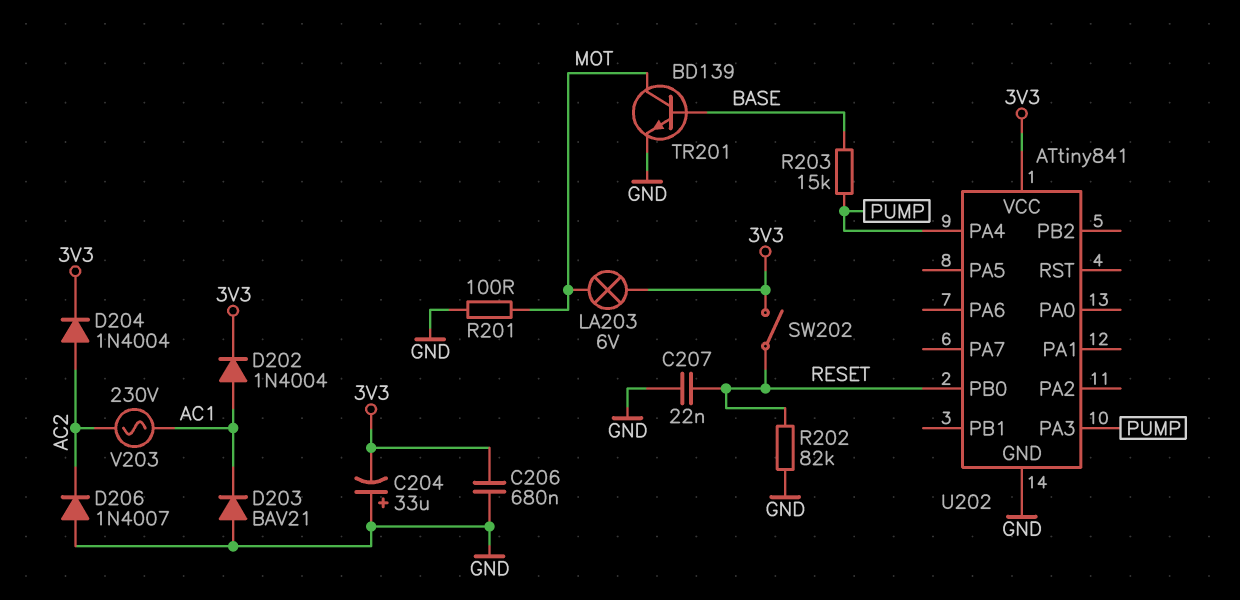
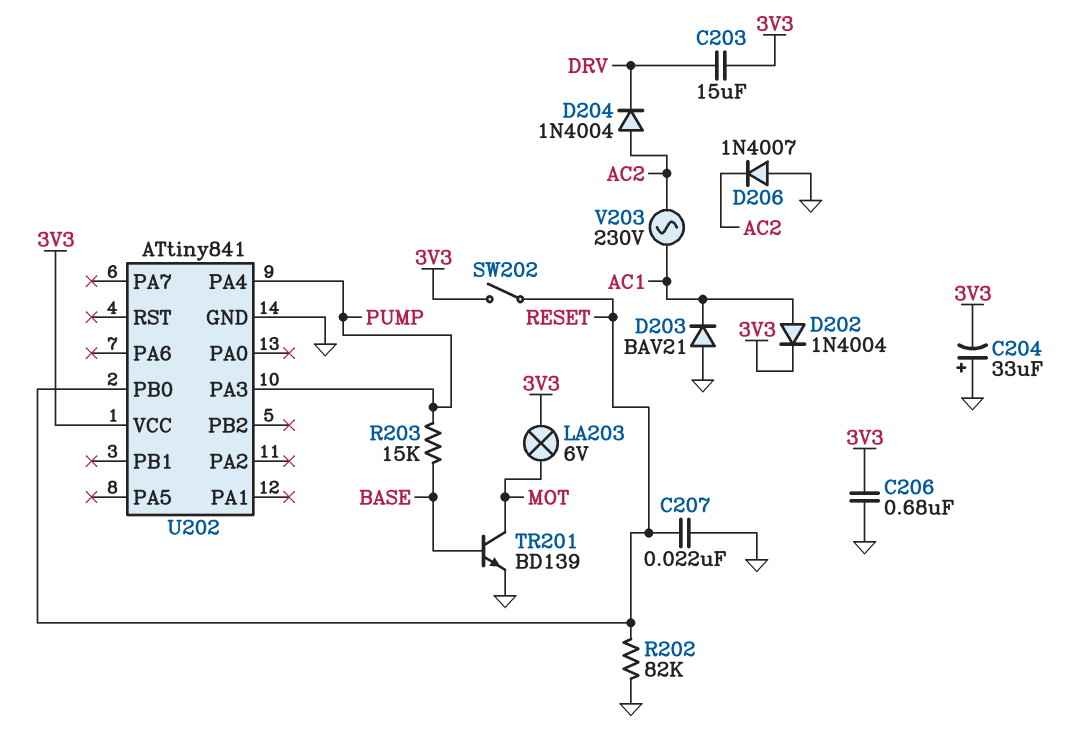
C203: none -> 15uF (3V3, DRV)
D204: diode 1N4004 (A AC2, K 3V3) -> diode 1N4004 (A AC2, K DRV)
R201: 100 (GND, MOT) -> none

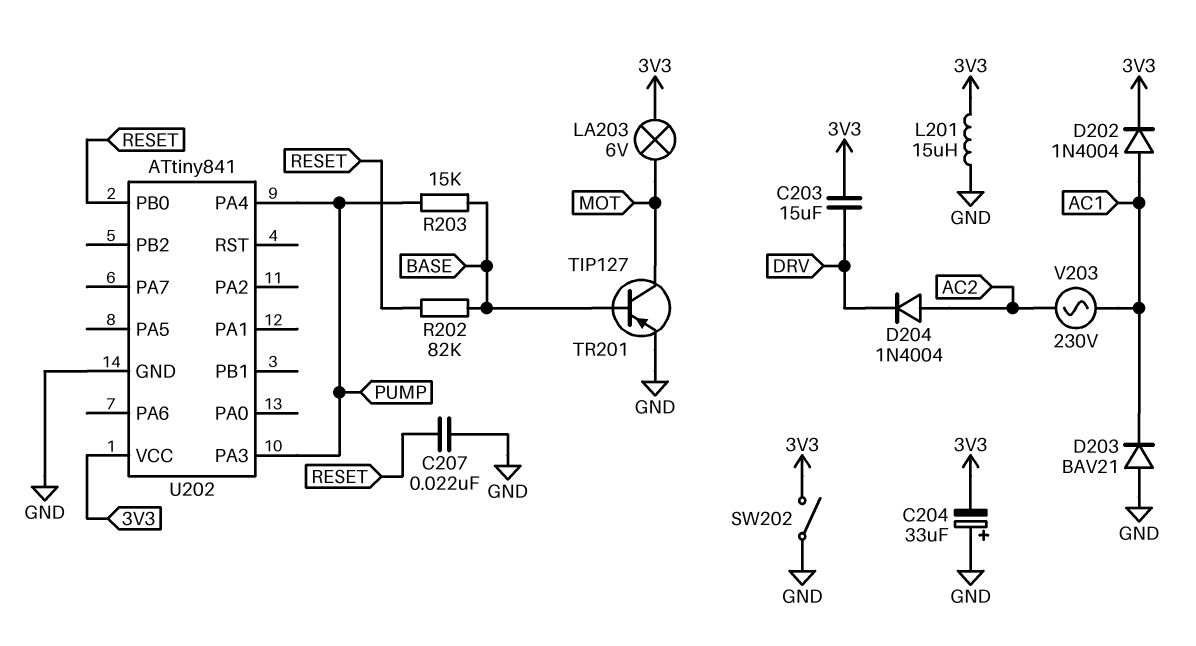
C206: 680nF (3V3, GND) -> none
D206: diode 1N4007 (A GND, K AC2) -> none
L201: none -> 15uH (3V3, GND)
R202: 82k (GND, RESET) -> 82k (BASE, RESET)
SW202: switch (3V3, RESET) -> switch (3V3, GND)
TR201: NPN BD139 (B BASE, C MOT, E GND) -> PNP TIP127 (B BASE, C MOT, E GND)

